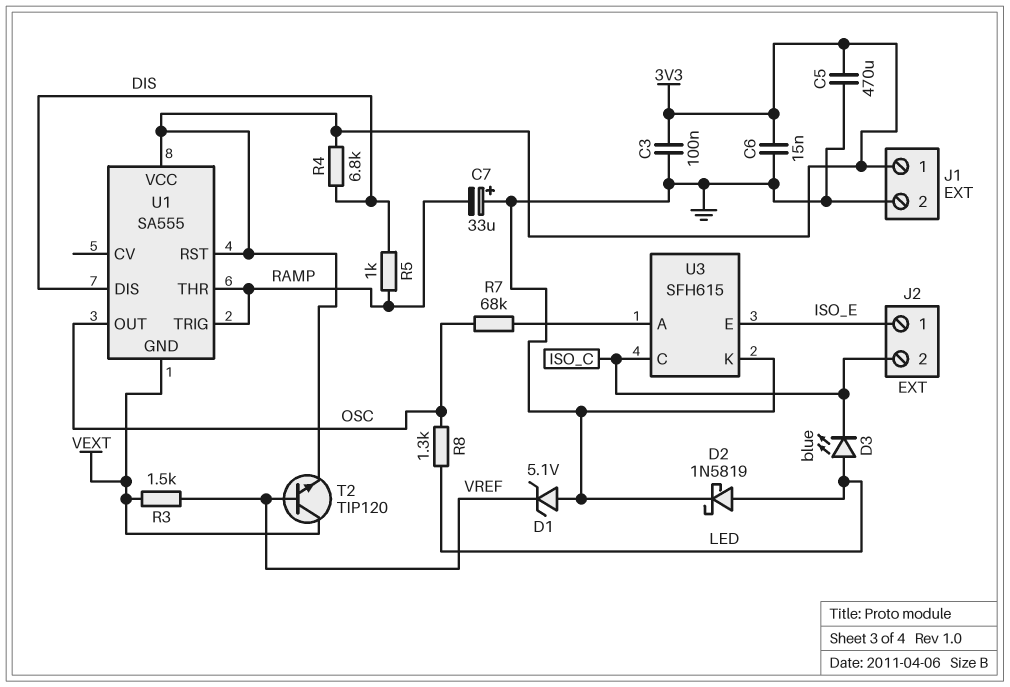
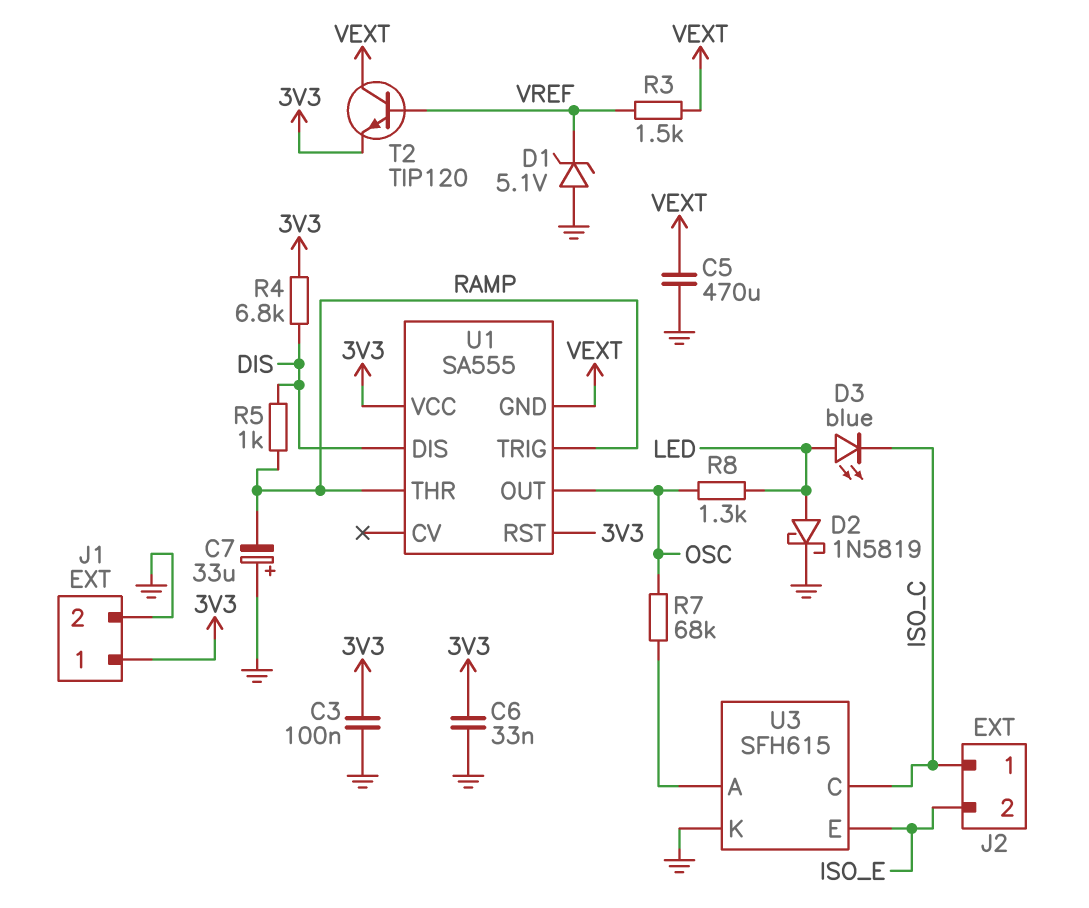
C5: 470uF (3V3, GND) -> 470uF (GND, VEXT)
C6: 15nF (3V3, GND) -> 33nF (3V3, GND)
J2 pin 1: ISO_E -> ISO_C
J2 pin 2: ISO_C -> ISO_E

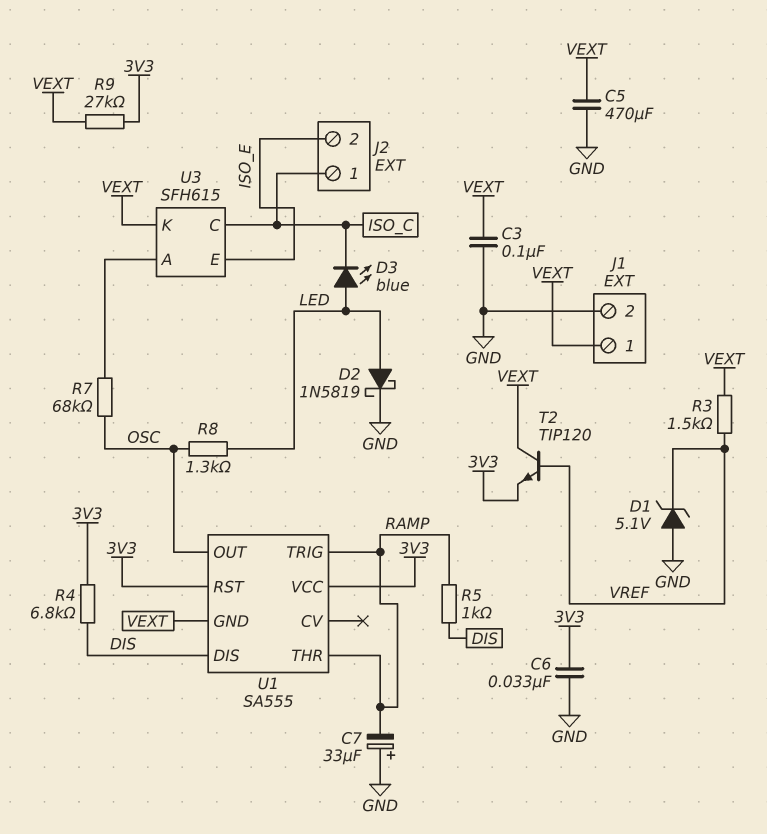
C3: 100nF (3V3, GND) -> 100nF (GND, VEXT)
J1 pin 1: 3V3 -> VEXT
R9: none -> 27k (3V3, VEXT)
U3 pin K: GND -> VEXT

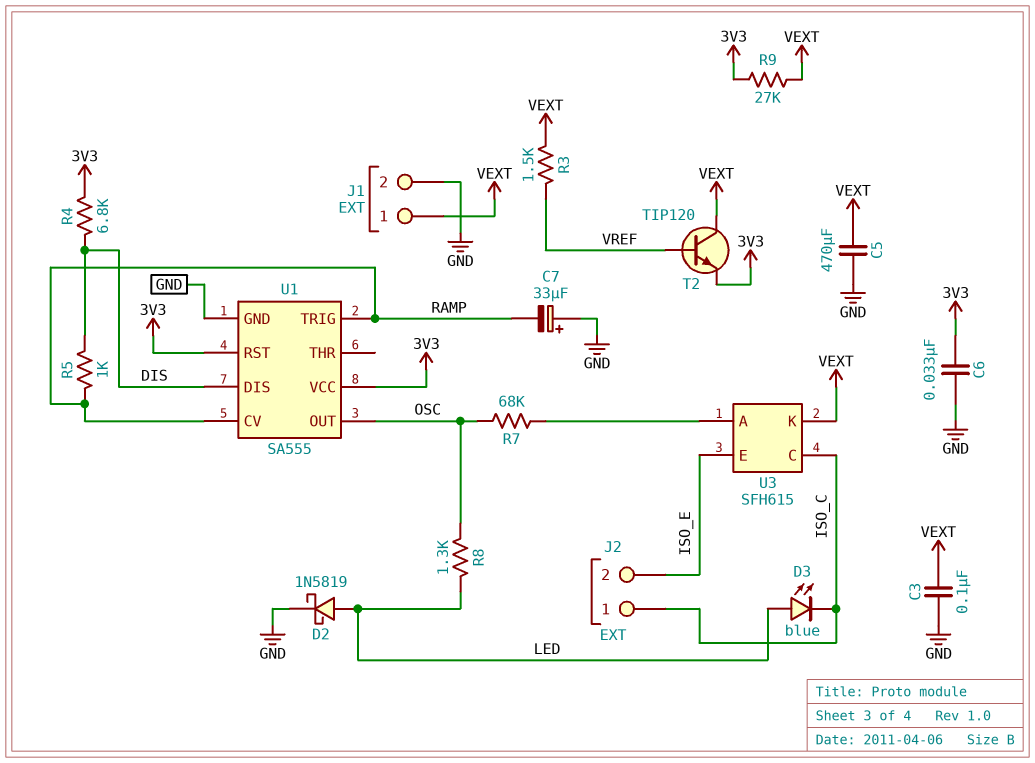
D1: zener 5.1V (A GND, K VREF) -> none
U1 pin CV: none -> RAMP
U1 pin GND: VEXT -> GND
U1 pin THR: RAMP -> none

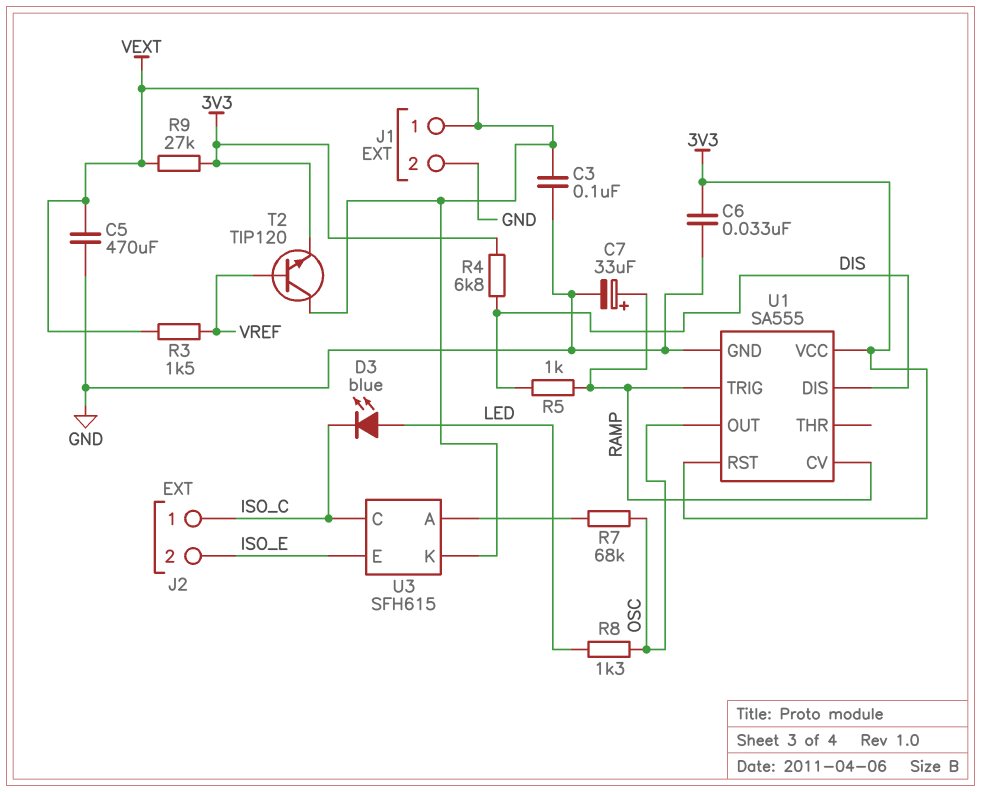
C7: 33uF (plus GND, minus RAMP) -> 33uF (plus RAMP, minus GND)
D2: schottky 1N5819 (A LED, K GND) -> none

